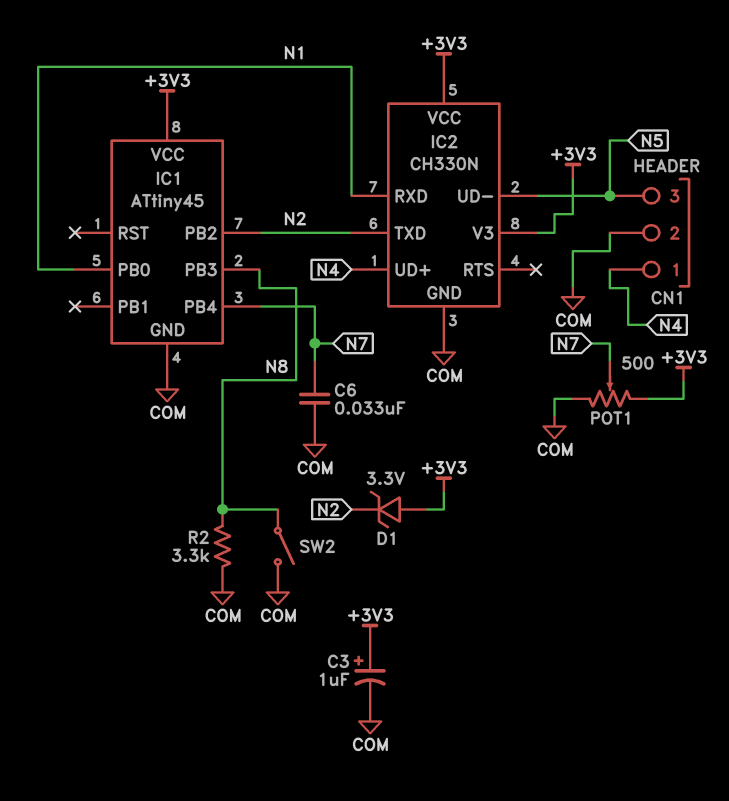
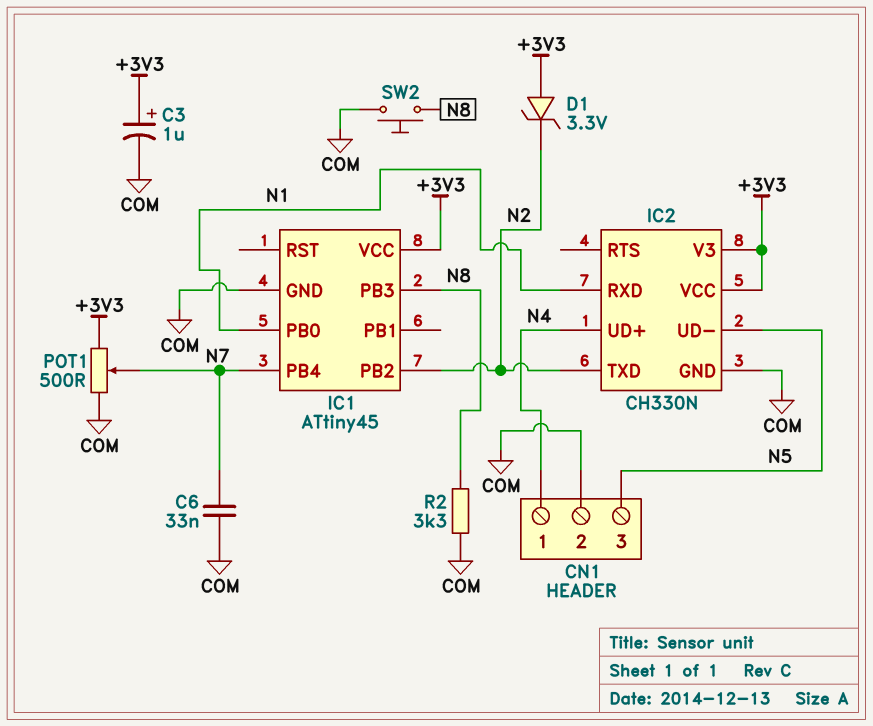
SW2: switch (COM, N8) -> button (COM, N8)

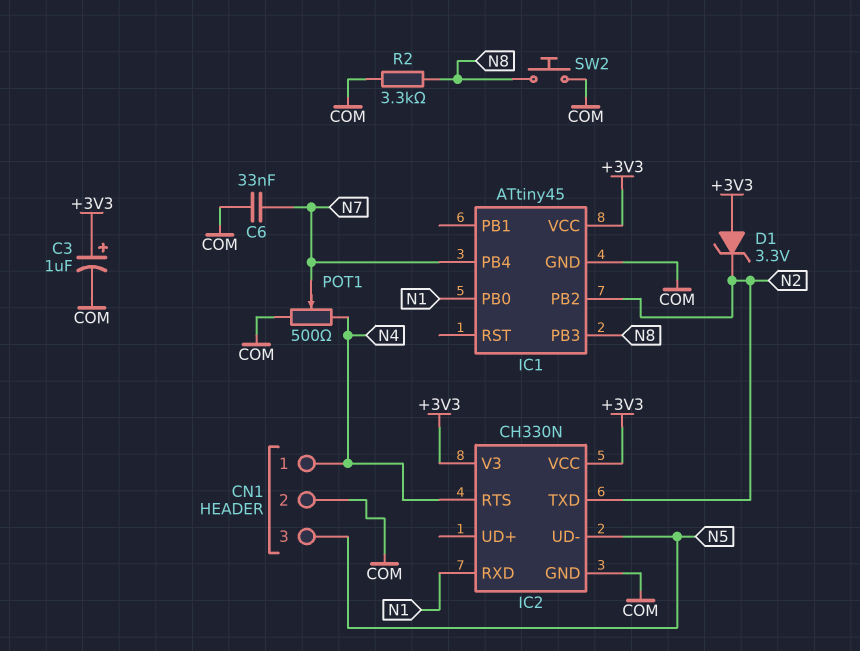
IC2 pin RTS: none -> N4
IC2 pin UD+: N4 -> none
POT1: 500 (+3V3, COM, wiper N7) -> 500 (COM, N4, wiper N7)

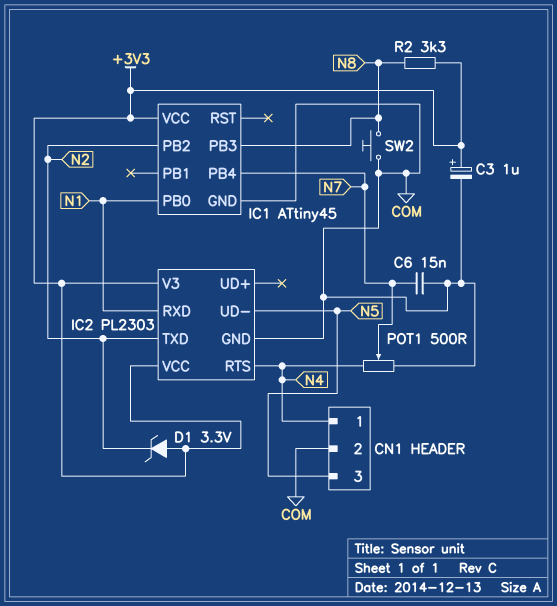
C6: 33nF (COM, N7) -> 15nF (COM, N7)
IC2: CH330N -> PL2303
R2: 3.3k (COM, N8) -> 3.3k (+3V3, N8)

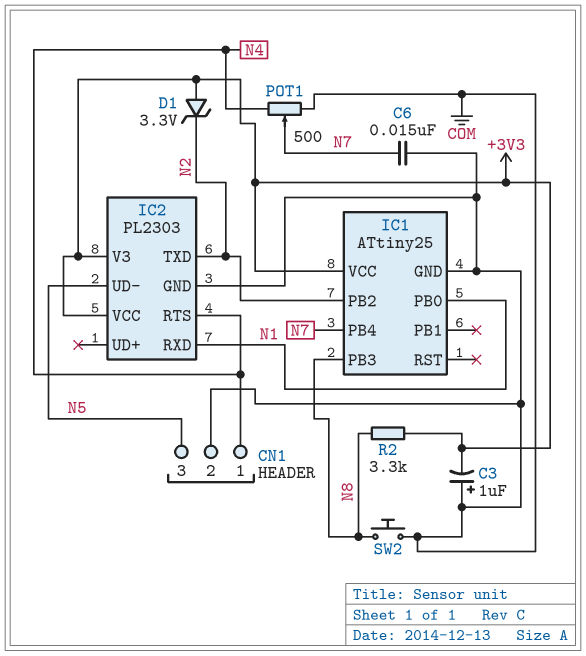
C3: 1uF (plus +3V3, minus COM) -> 1uF (plus COM, minus +3V3)
IC1: ATtiny45 -> ATtiny25

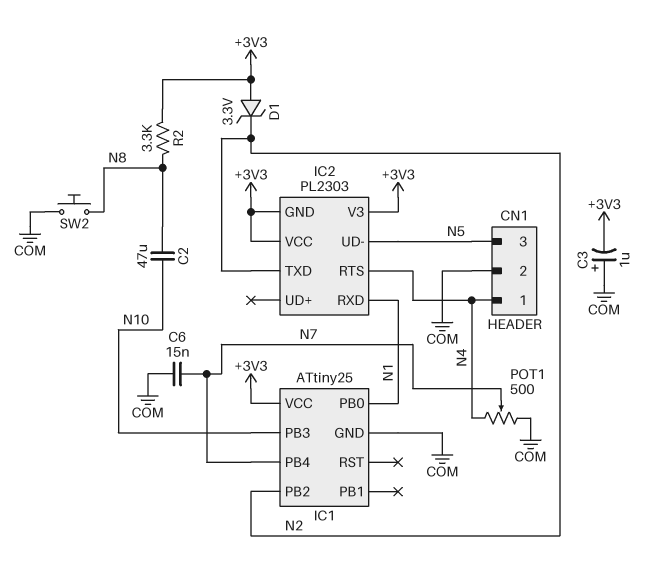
C2: none -> 47uF (N8, N10)
IC1 pin PB3: N8 -> N10
IC2 pin GND: COM -> +3V3

